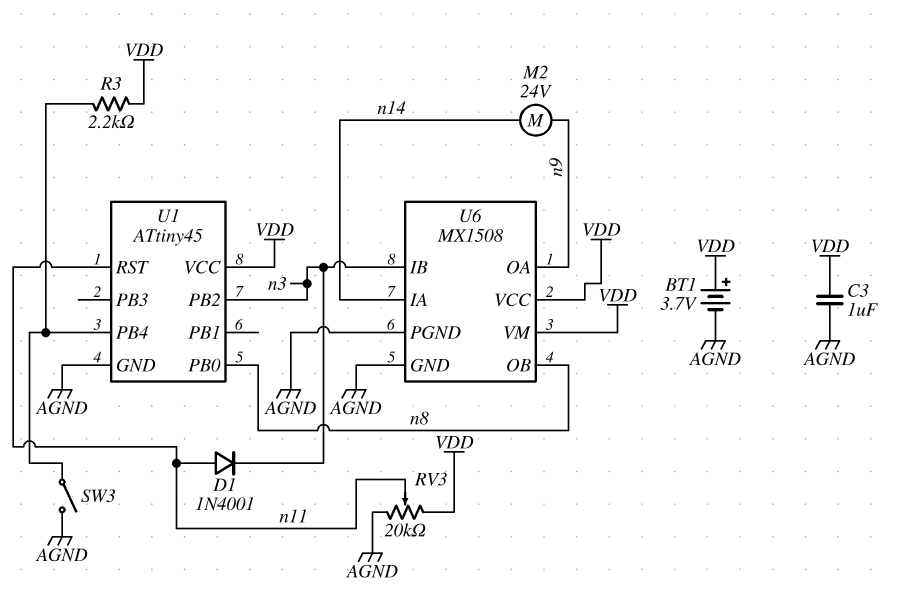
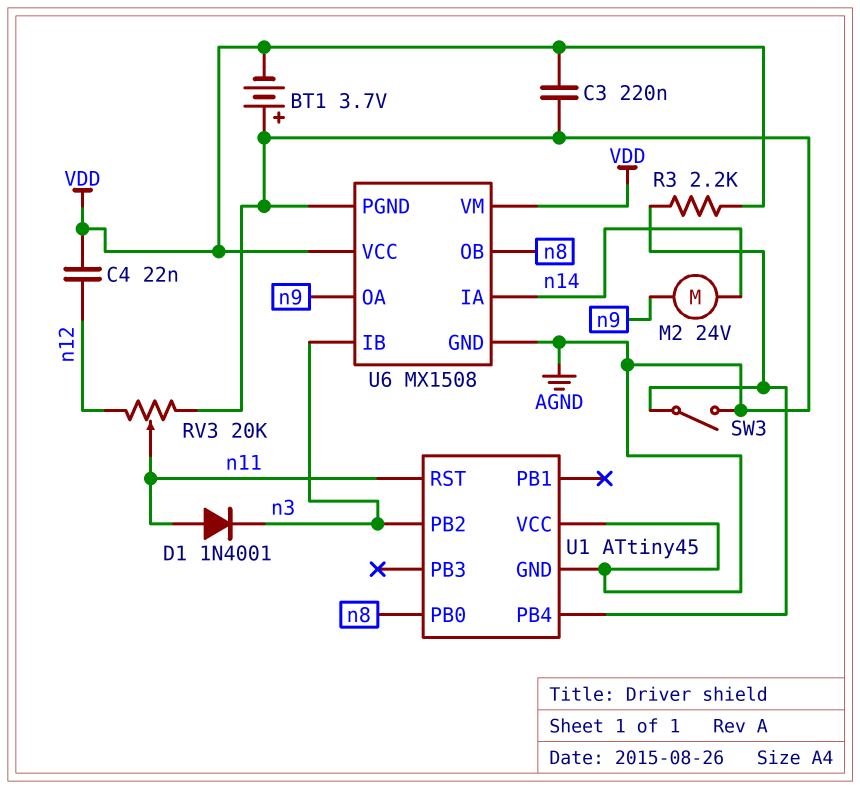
BT1: 3.7V (plus VDD, minus AGND) -> 3.7V (plus AGND, minus VDD)
C3: 1uF (AGND, VDD) -> 220nF (AGND, VDD)
C4: none -> 22nF (VDD, n12)
RV3: 20k (AGND, VDD, wiper n11) -> 20k (AGND, n12, wiper n11)
U1 pin VCC: VDD -> AGND

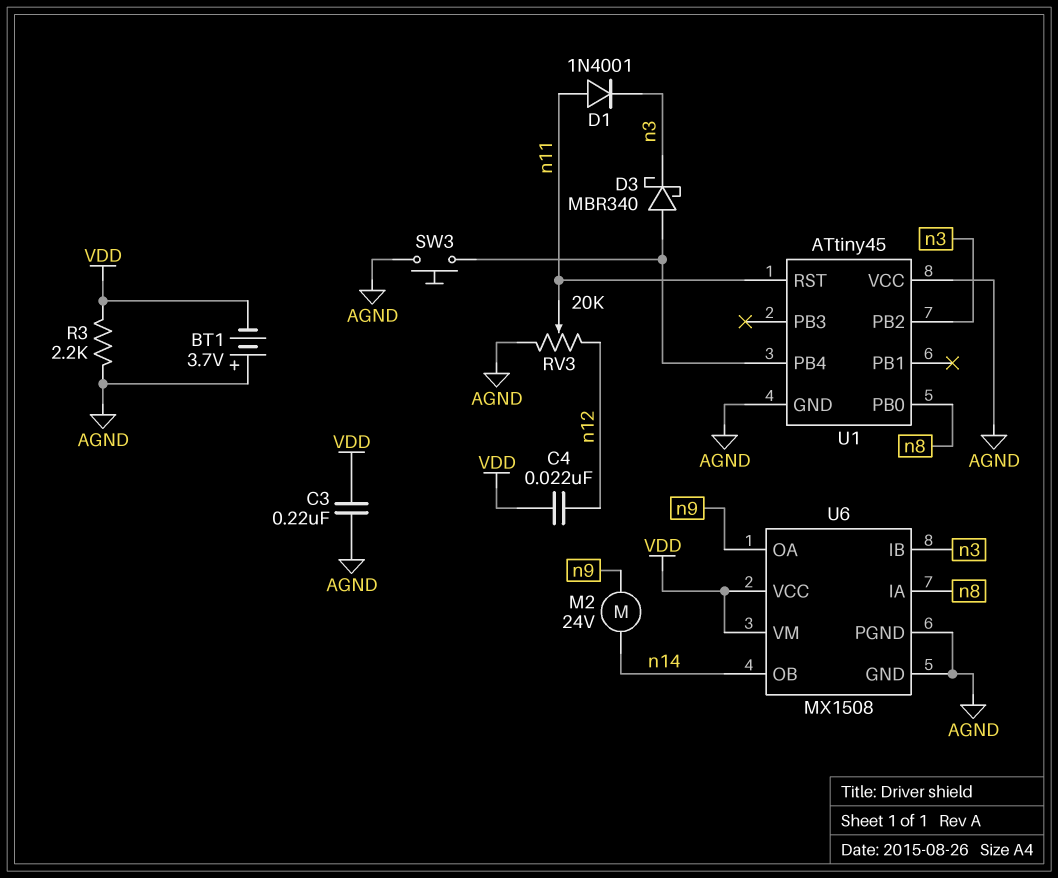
D3: none -> schottky MBR340 (A U1/PB4, K n3)
R3: 2.2k (U1/PB4, VDD) -> 2.2k (AGND, VDD)
SW3: switch (AGND, U1/PB4) -> button (AGND, U1/PB4)
U6 pin IA: n14 -> n8
U6 pin OB: n8 -> n14

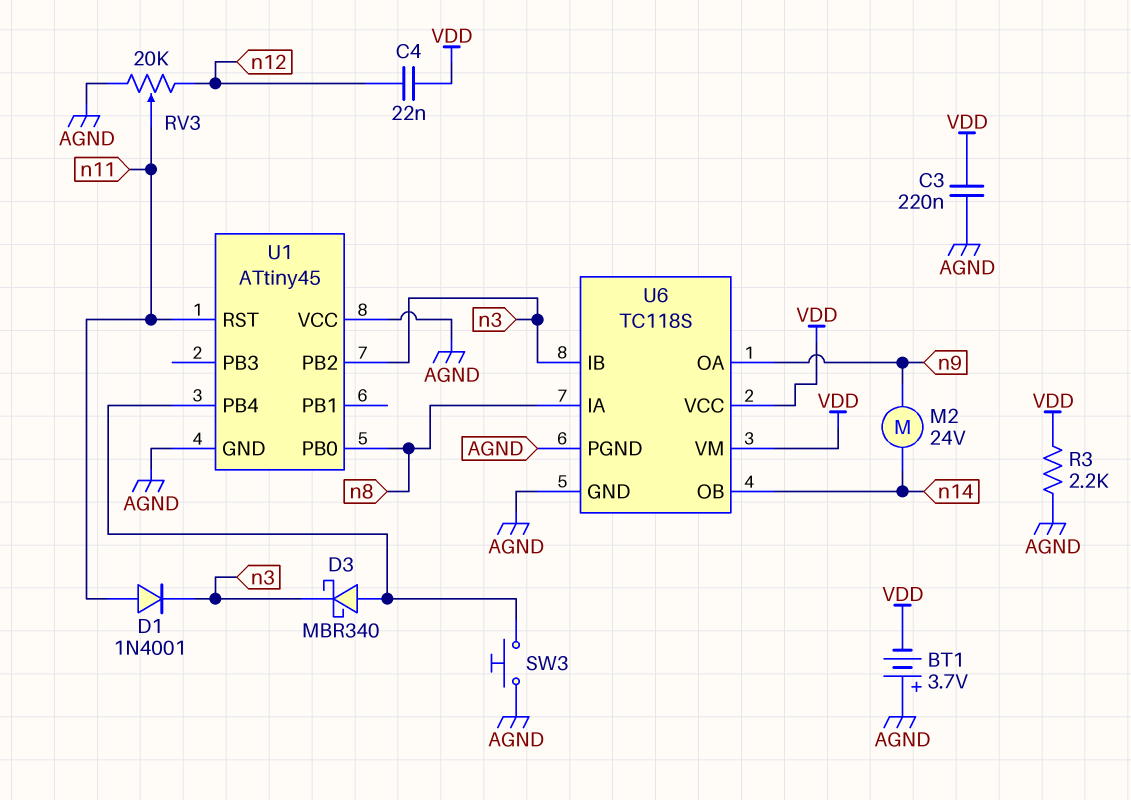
U6: MX1508 -> TC118S

